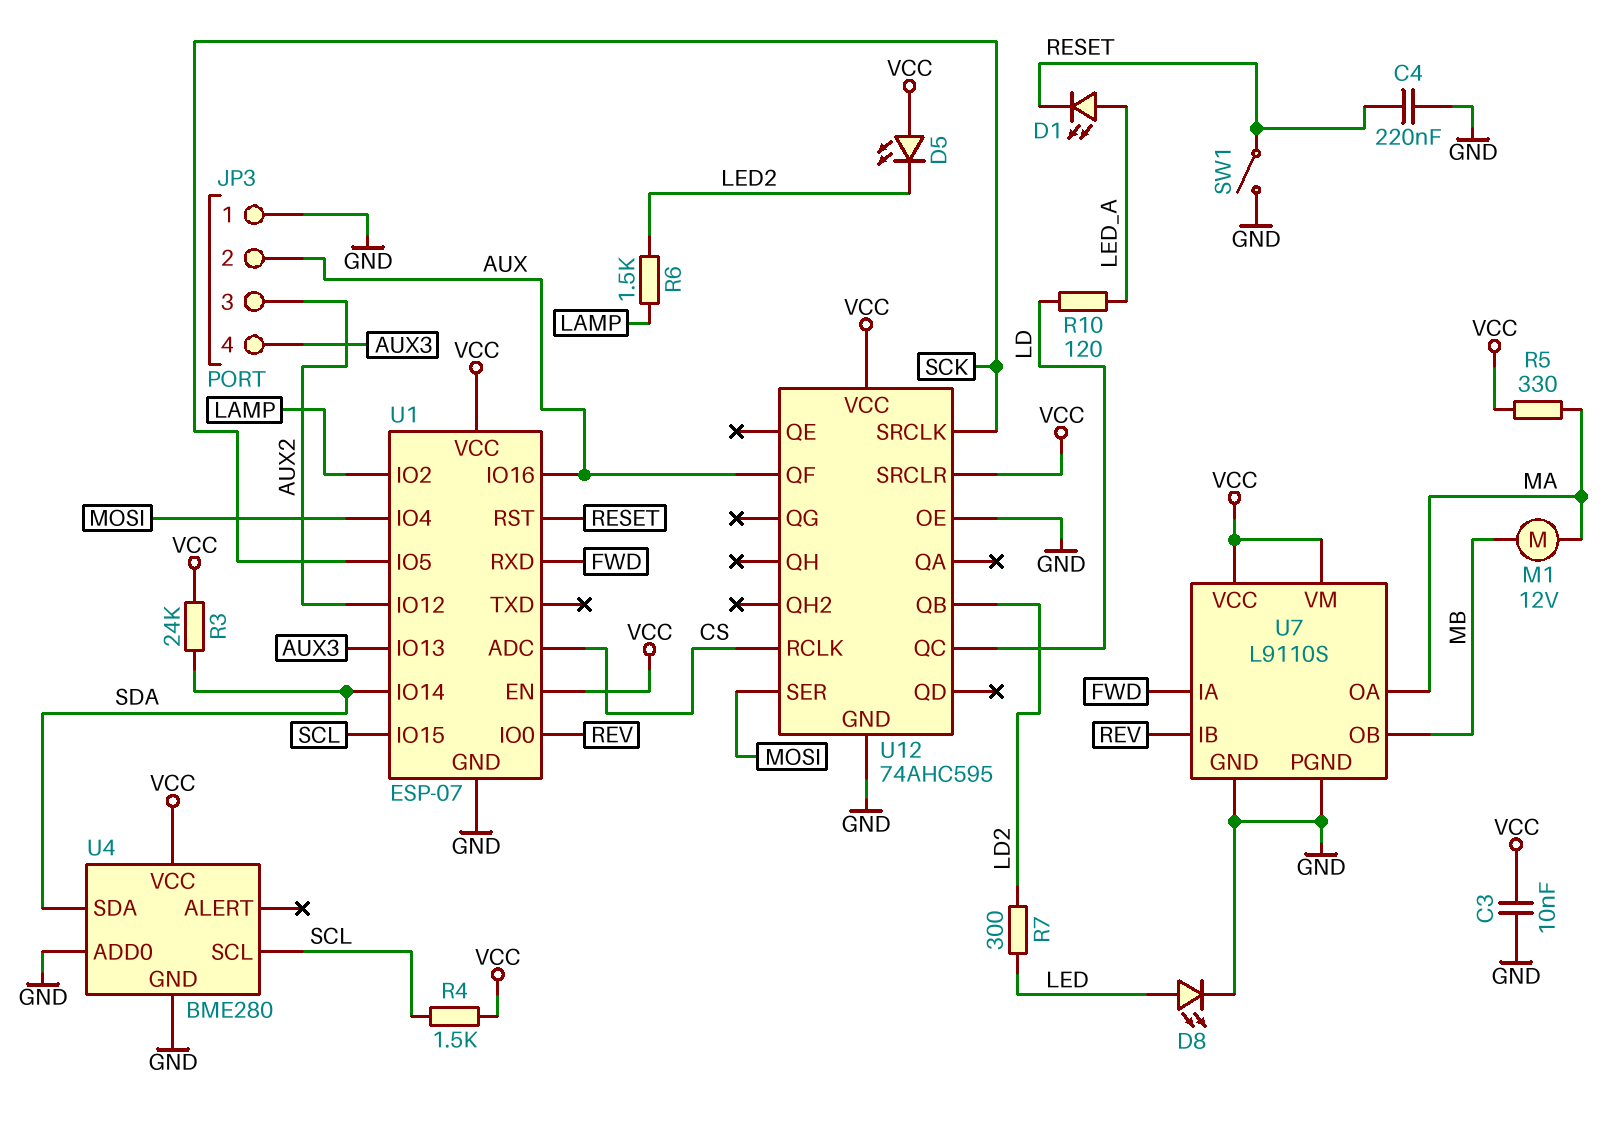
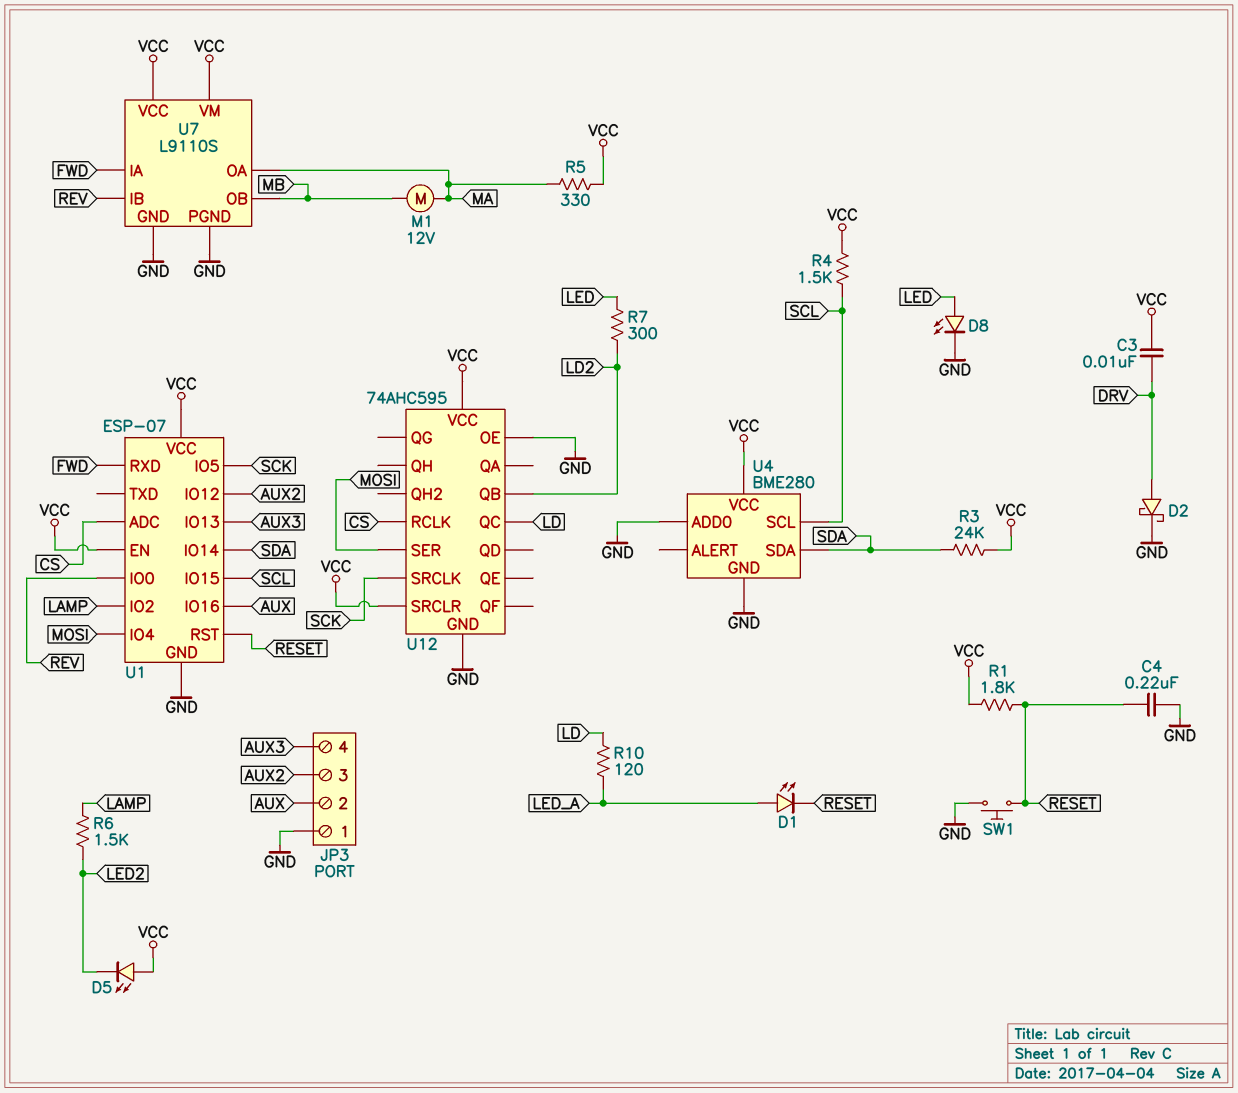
C3: 10nF (GND, VCC) -> 10nF (DRV, VCC)
D2: none -> schottky (A DRV, K GND)
R1: none -> 1.8k (RESET, VCC)
SW1: switch (GND, RESET) -> button (GND, RESET)
U12 pin QF: AUX -> none

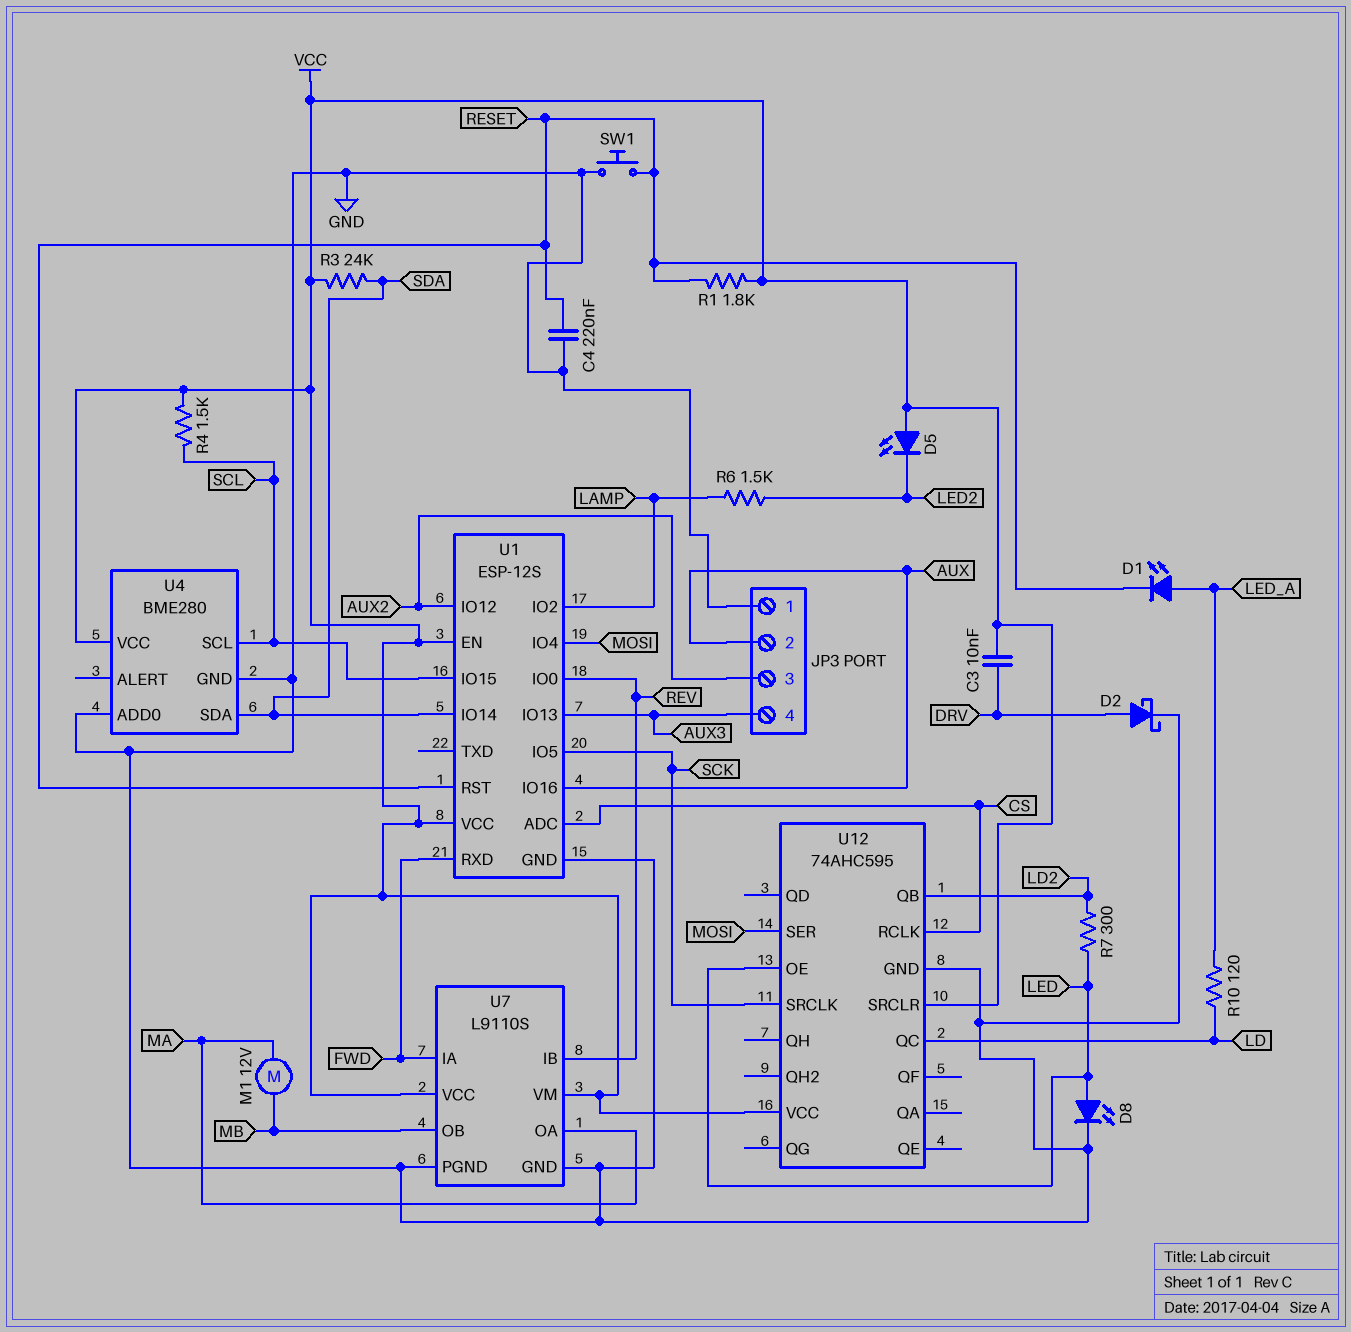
R5: 330 (MA, VCC) -> none
U1: ESP-07 -> ESP-12S
U12 pin OE: GND -> LED

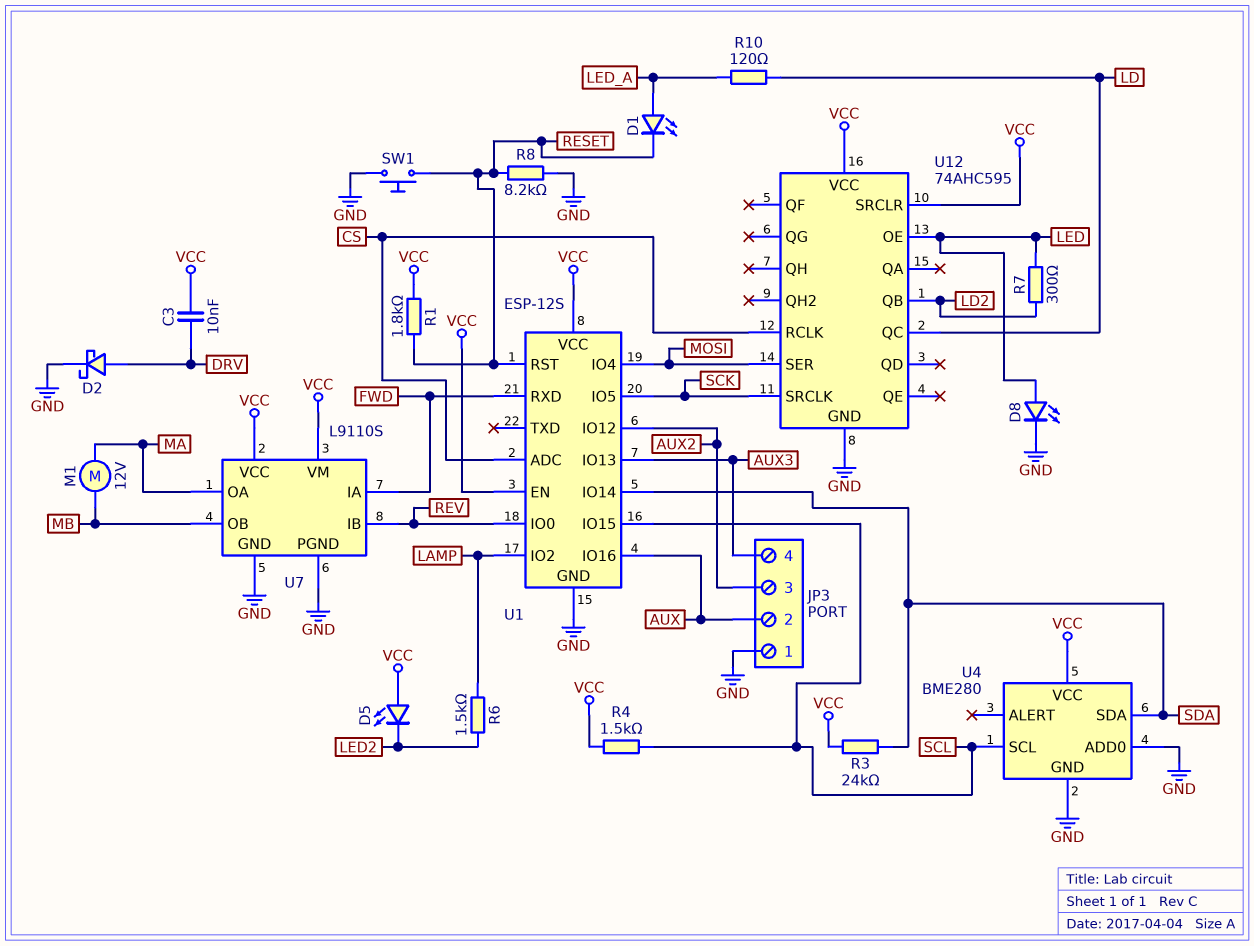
C4: 220nF (GND, RESET) -> none
R8: none -> 8.2k (GND, RESET)

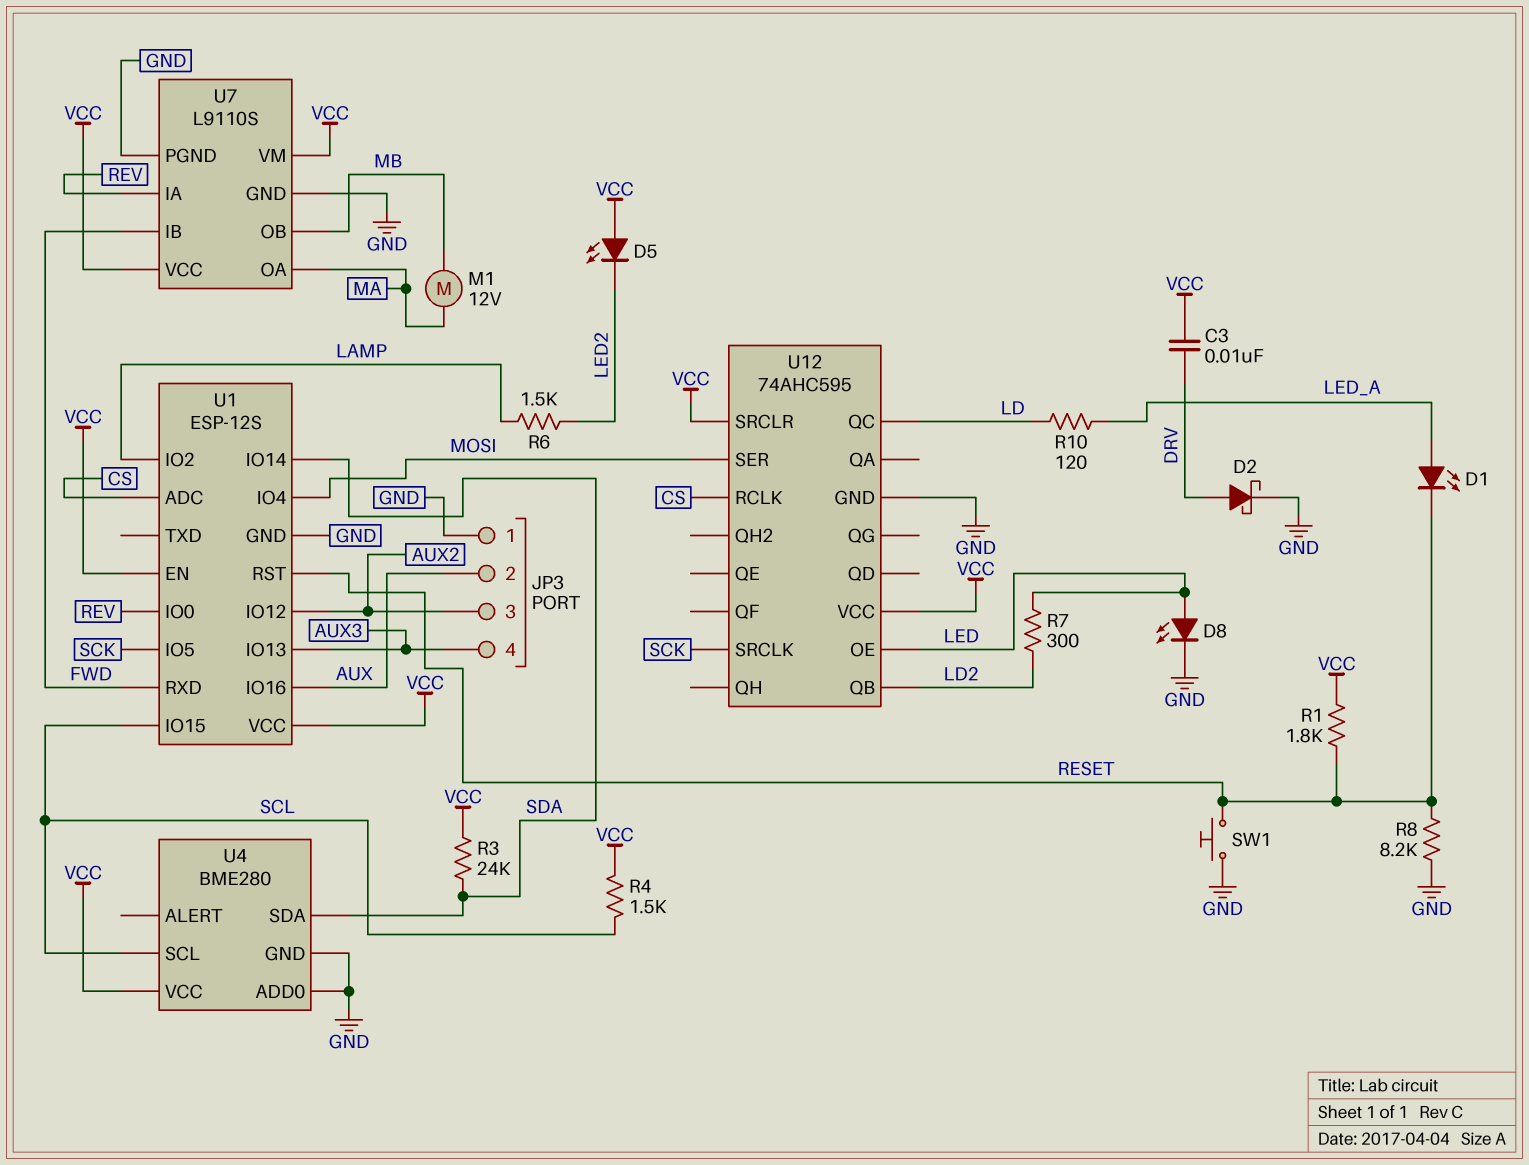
U7 pin IA: FWD -> REV
U7 pin IB: REV -> FWD

